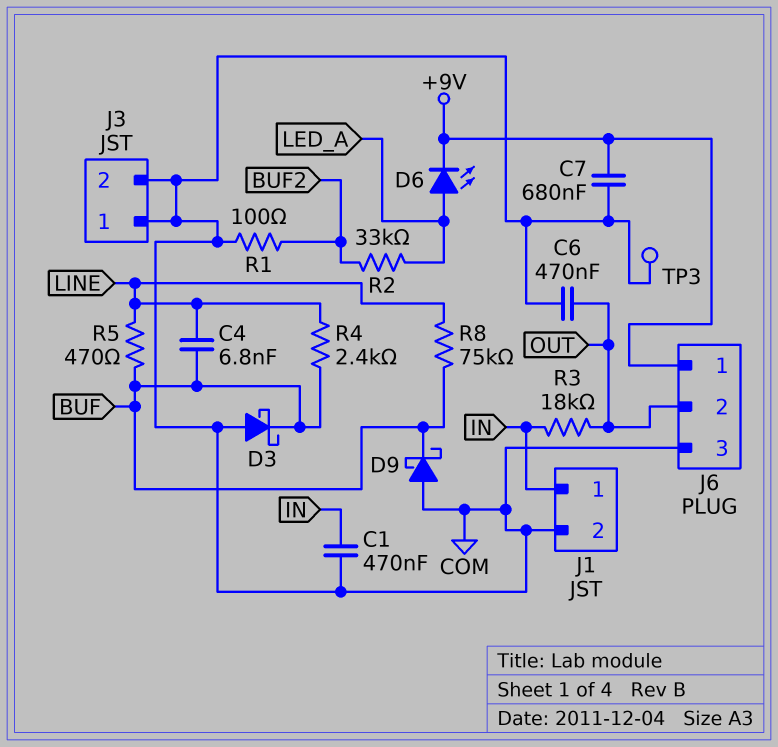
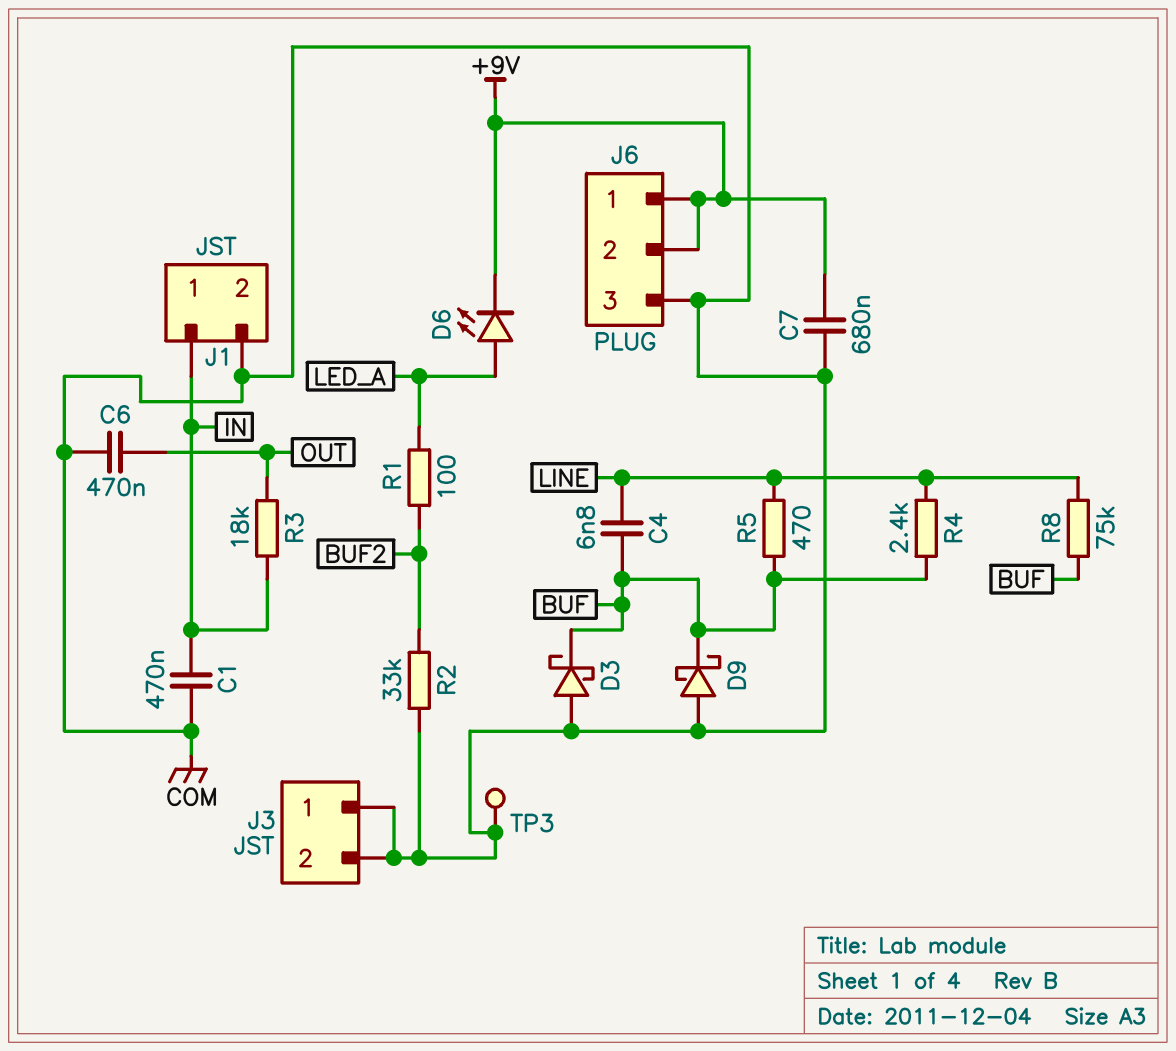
J6 pin 2: OUT -> +9V
R1: 100 (BUF2, COM) -> 100 (BUF2, LED_A)
R2: 33k (BUF2, LED_A) -> 33k (BUF2, COM)

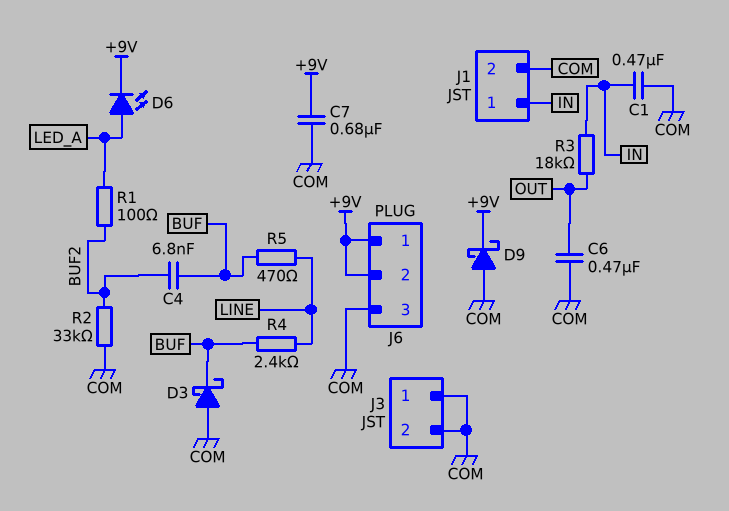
C4: 6.8nF (BUF, LINE) -> 6.8nF (BUF, BUF2)
D9: schottky (A COM, K BUF) -> schottky (A COM, K +9V)
R8: 75k (BUF, LINE) -> none
TP3: test point (COM) -> none

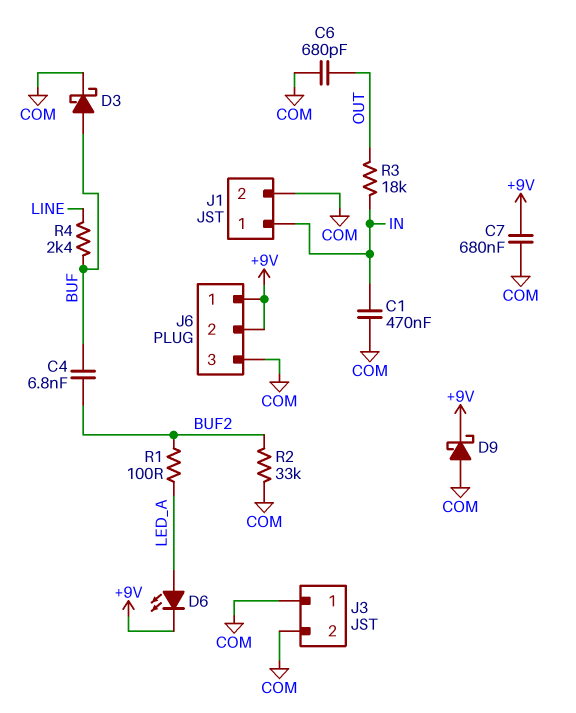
C6: 470nF (COM, OUT) -> 680pF (COM, OUT)
D3: schottky (A COM, K BUF) -> schottky (A BUF, K COM)
R5: 470 (BUF, LINE) -> none

